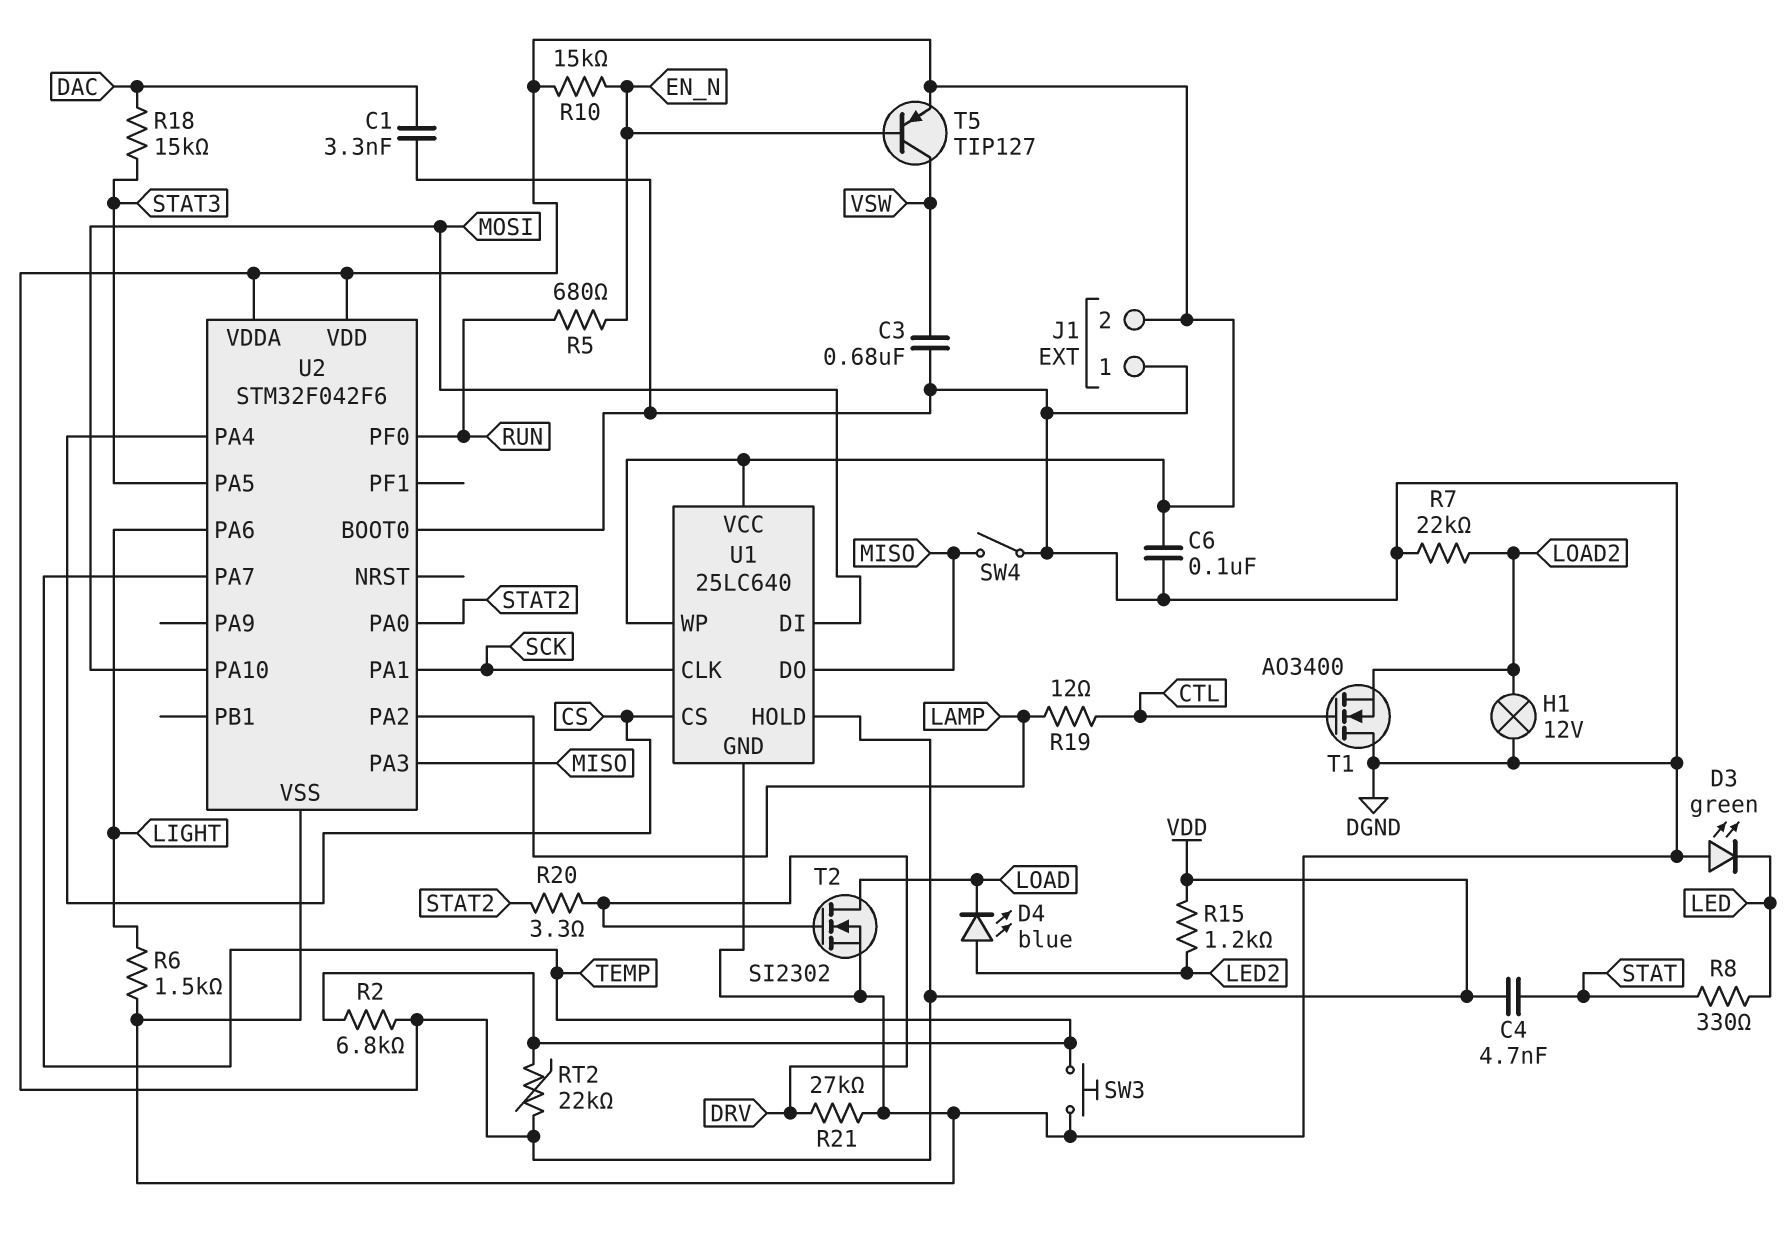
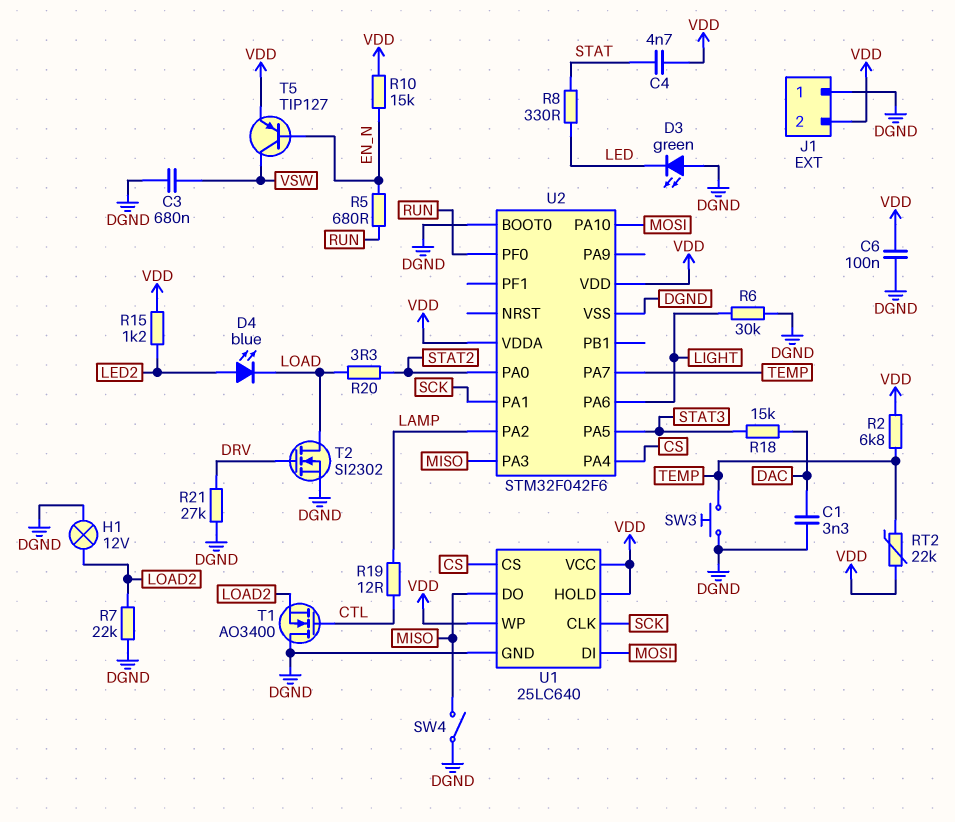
R6: 1.5k (DGND, LIGHT) -> 30k (DGND, LIGHT)
R20: 3.3 (DRV, STAT2) -> 3.3 (LOAD, STAT2)

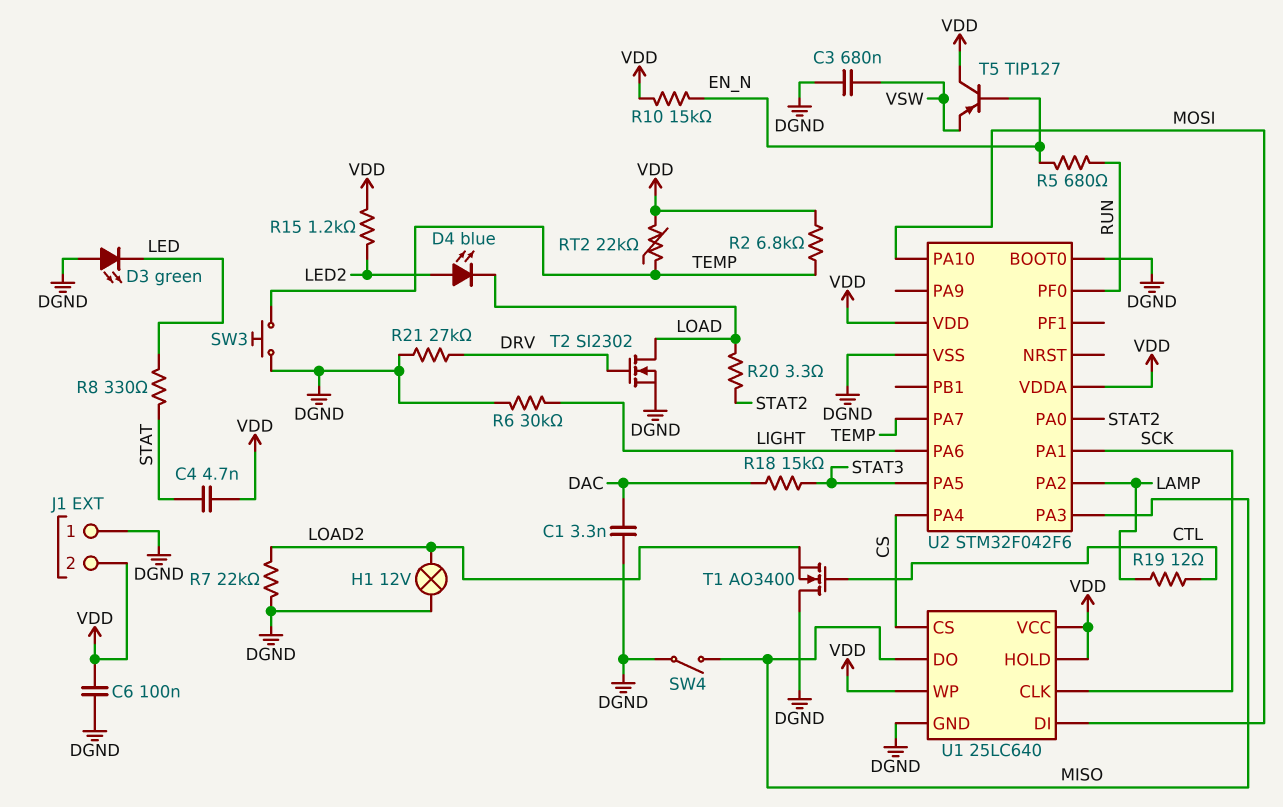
T5: PNP TIP127 (B EN_N, C VSW, E VDD) -> PNP TIP127 (B EN_N, C VDD, E VSW)

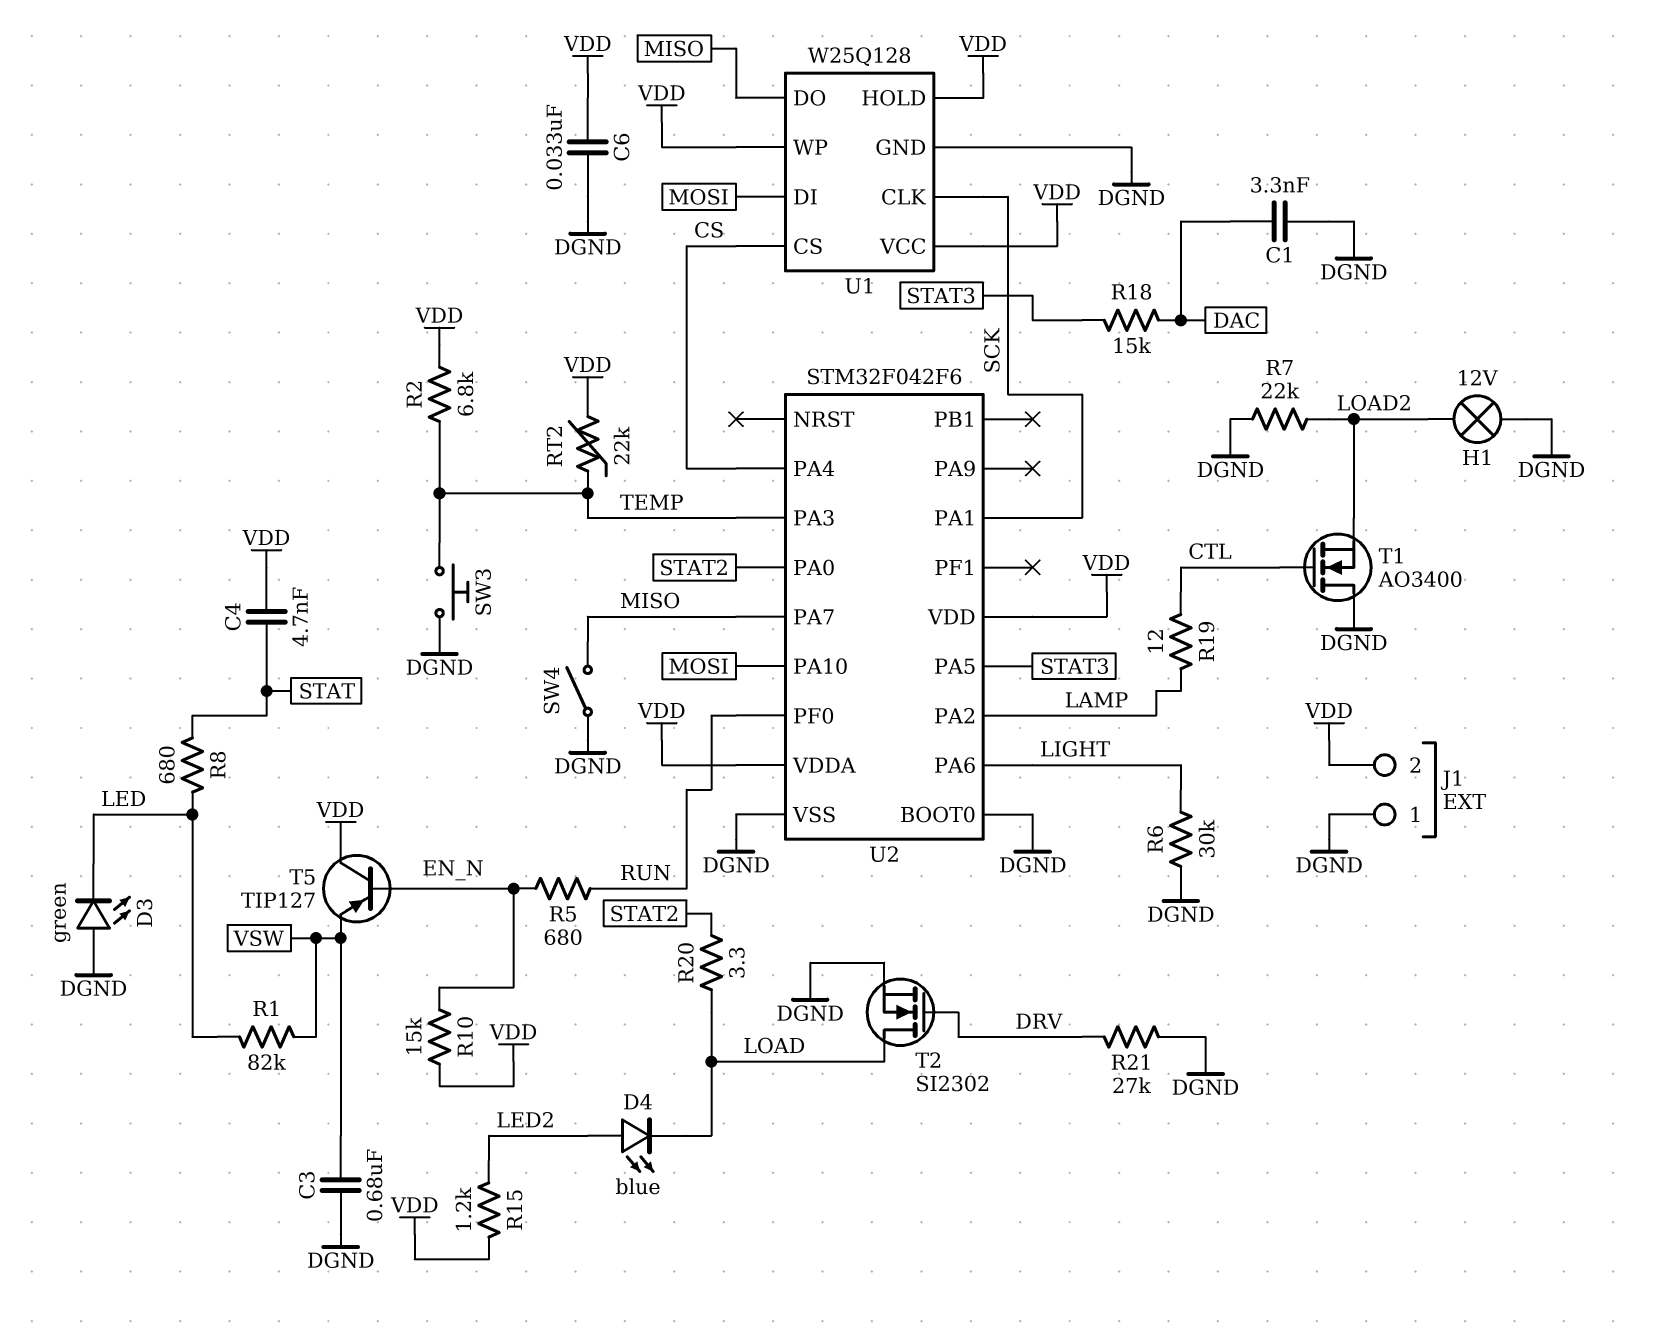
C6: 100nF (DGND, VDD) -> 33nF (DGND, VDD)
R1: none -> 82k (LED, VSW)
R8: 330 (LED, STAT) -> 680 (LED, STAT)
U1: 25LC640 -> W25Q128
U2 pin PA3: MISO -> TEMP
U2 pin PA7: TEMP -> MISO

